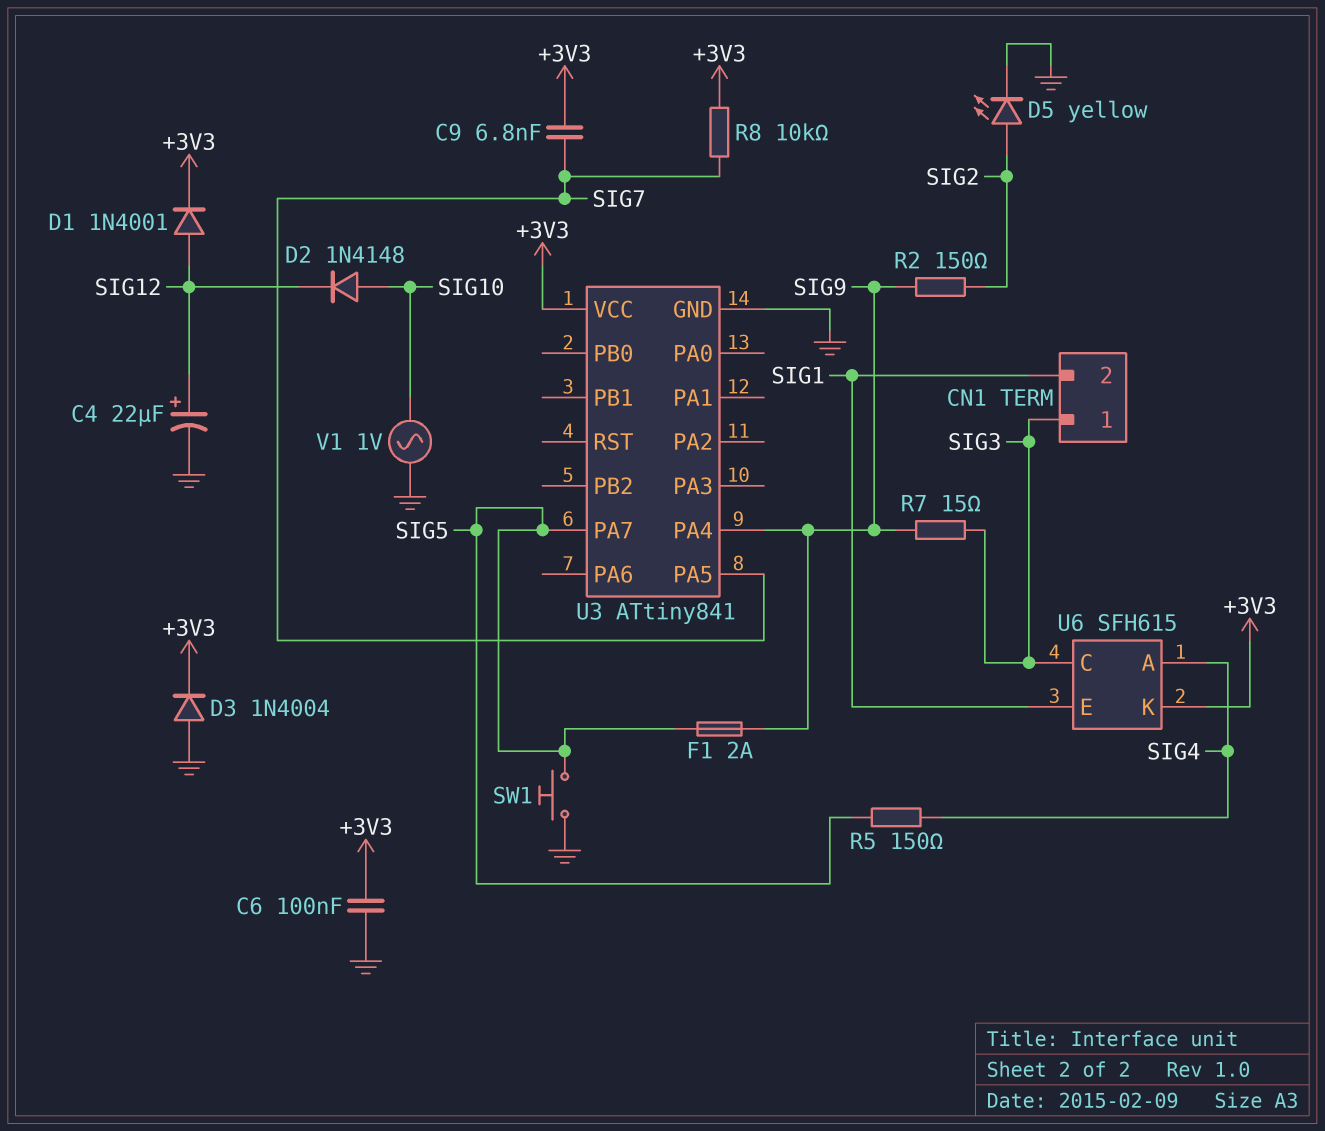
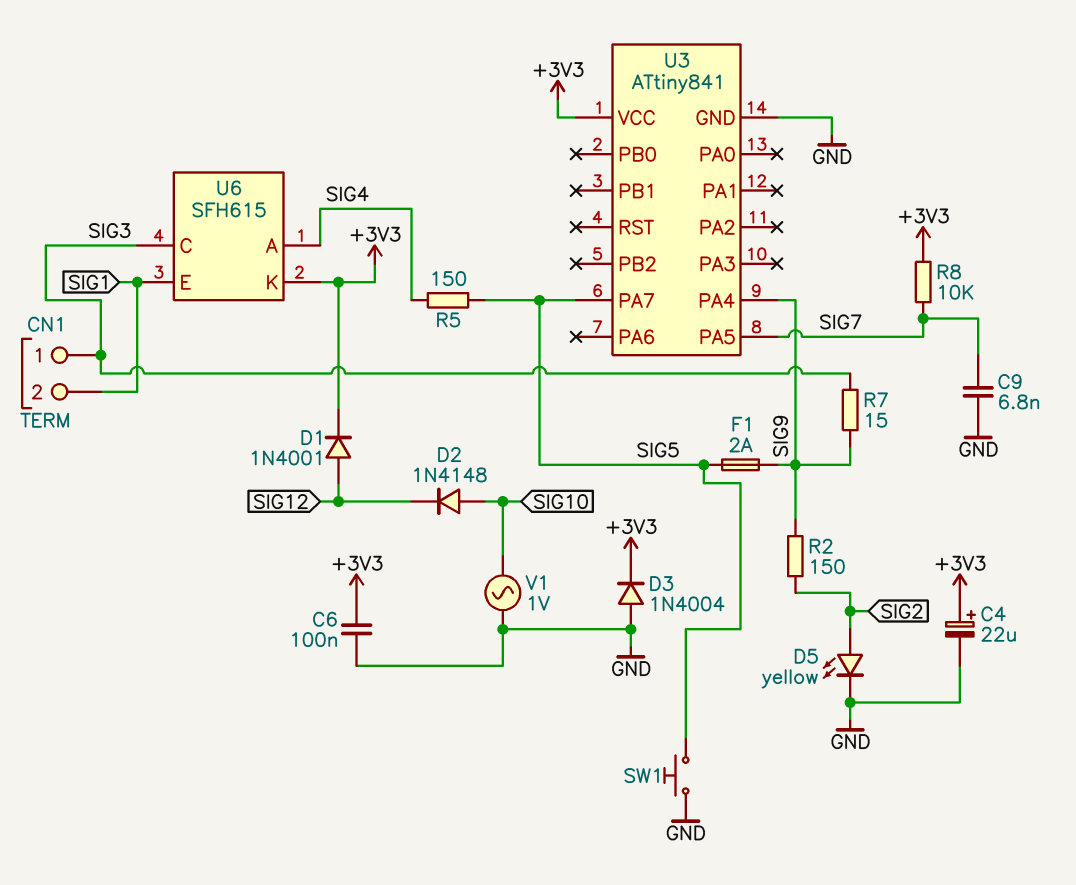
C4: 22uF (plus SIG12, minus GND) -> 22uF (plus +3V3, minus GND)
C9: 6.8nF (+3V3, SIG7) -> 6.8nF (GND, SIG7)

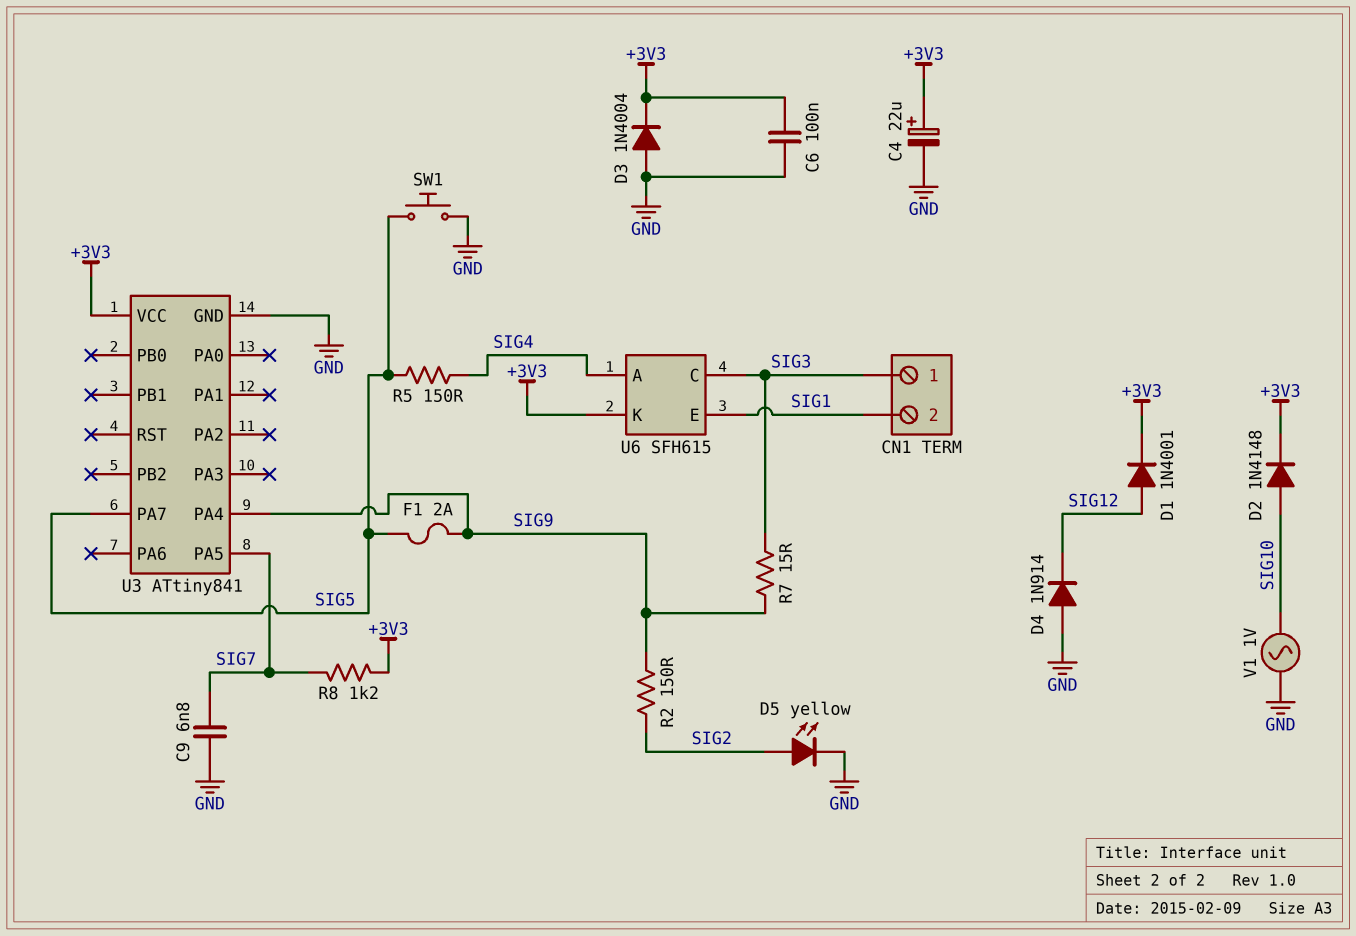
D2: diode 1N4148 (A SIG10, K SIG12) -> diode 1N4148 (A SIG10, K +3V3)
D4: none -> diode 1N914 (A GND, K SIG12)
R8: 10k (+3V3, SIG7) -> 1.2k (+3V3, SIG7)

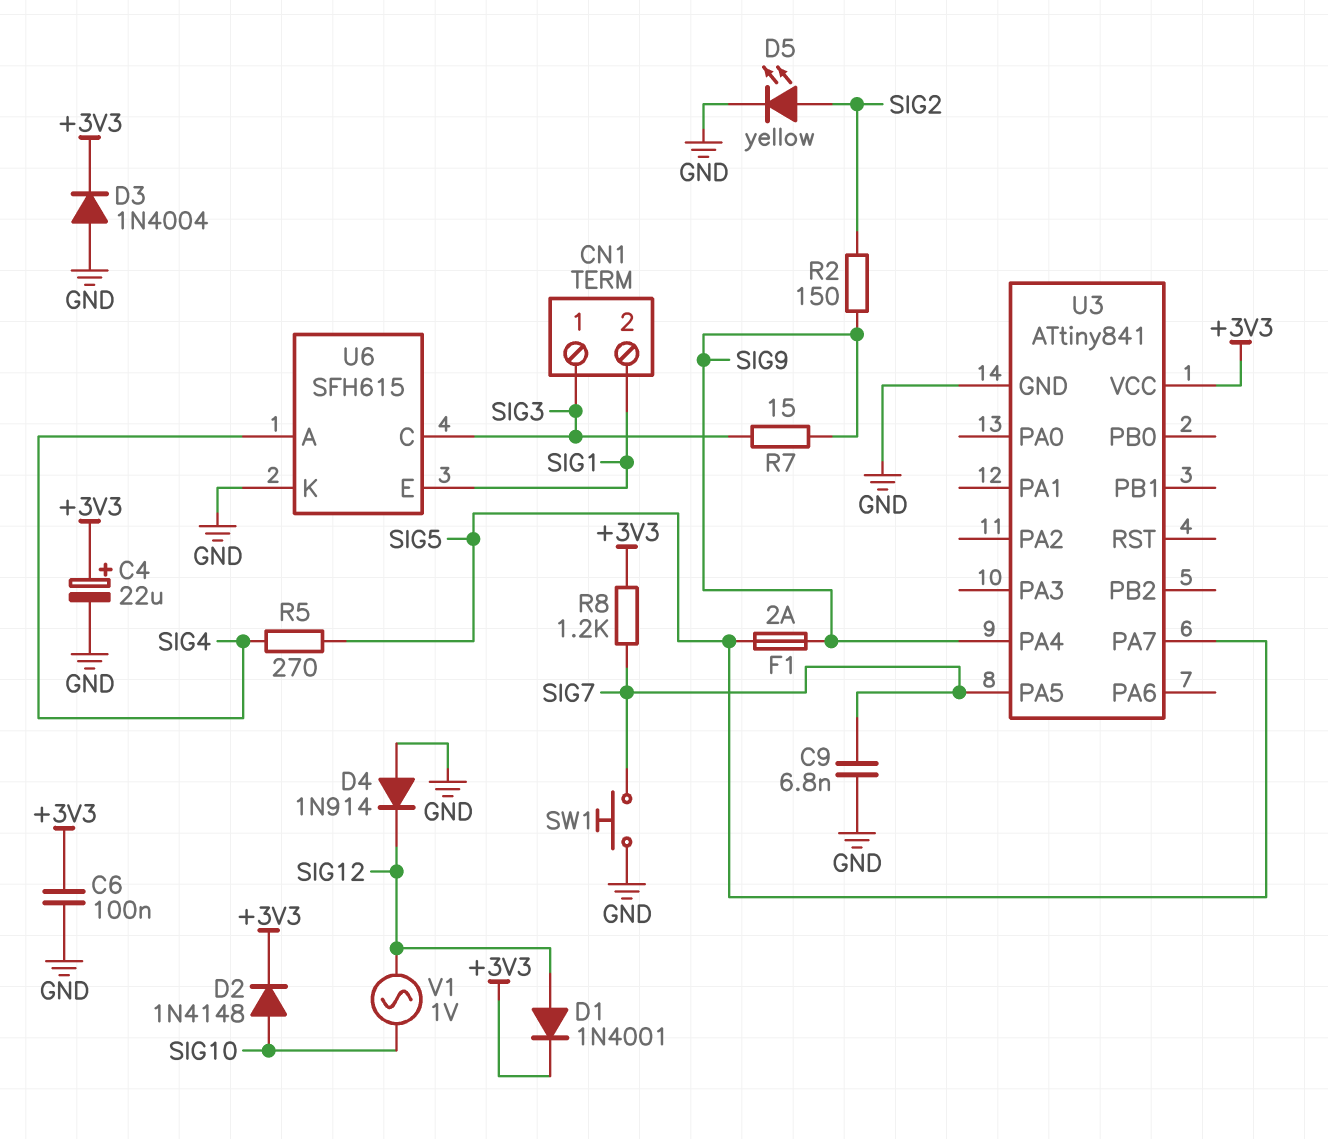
R5: 150 (SIG4, SIG5) -> 270 (SIG4, SIG5)
SW1: button (GND, SIG5) -> button (GND, SIG7)
U6 pin K: +3V3 -> GND
V1: AC 1V (GND, SIG10) -> AC 1V (SIG10, SIG12)

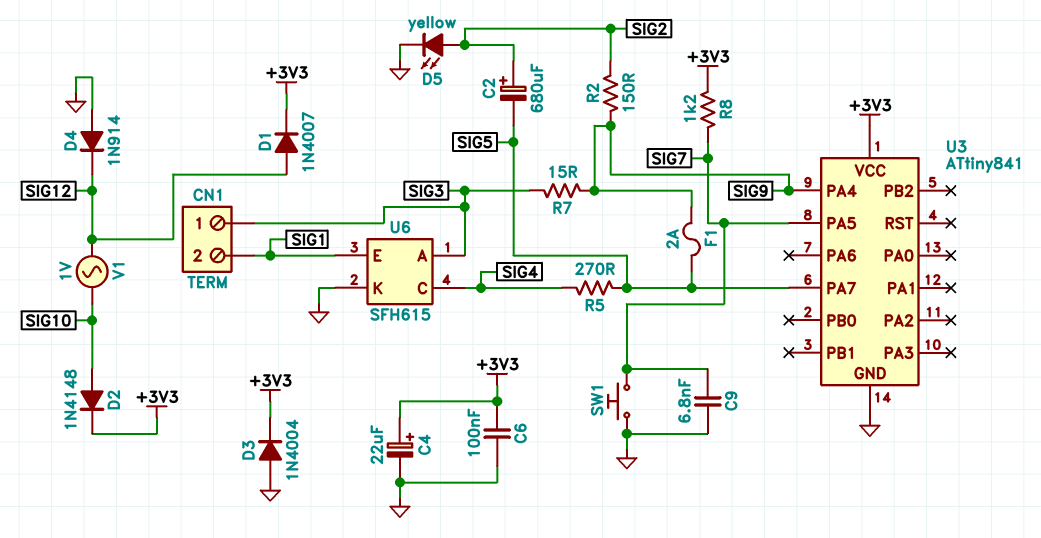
C2: none -> 680uF (plus SIG2, minus SIG5)
D1: diode 1N4001 (A SIG12, K +3V3) -> diode 1N4007 (A SIG12, K +3V3)
U6 pin A: SIG4 -> SIG3
U6 pin C: SIG3 -> SIG4

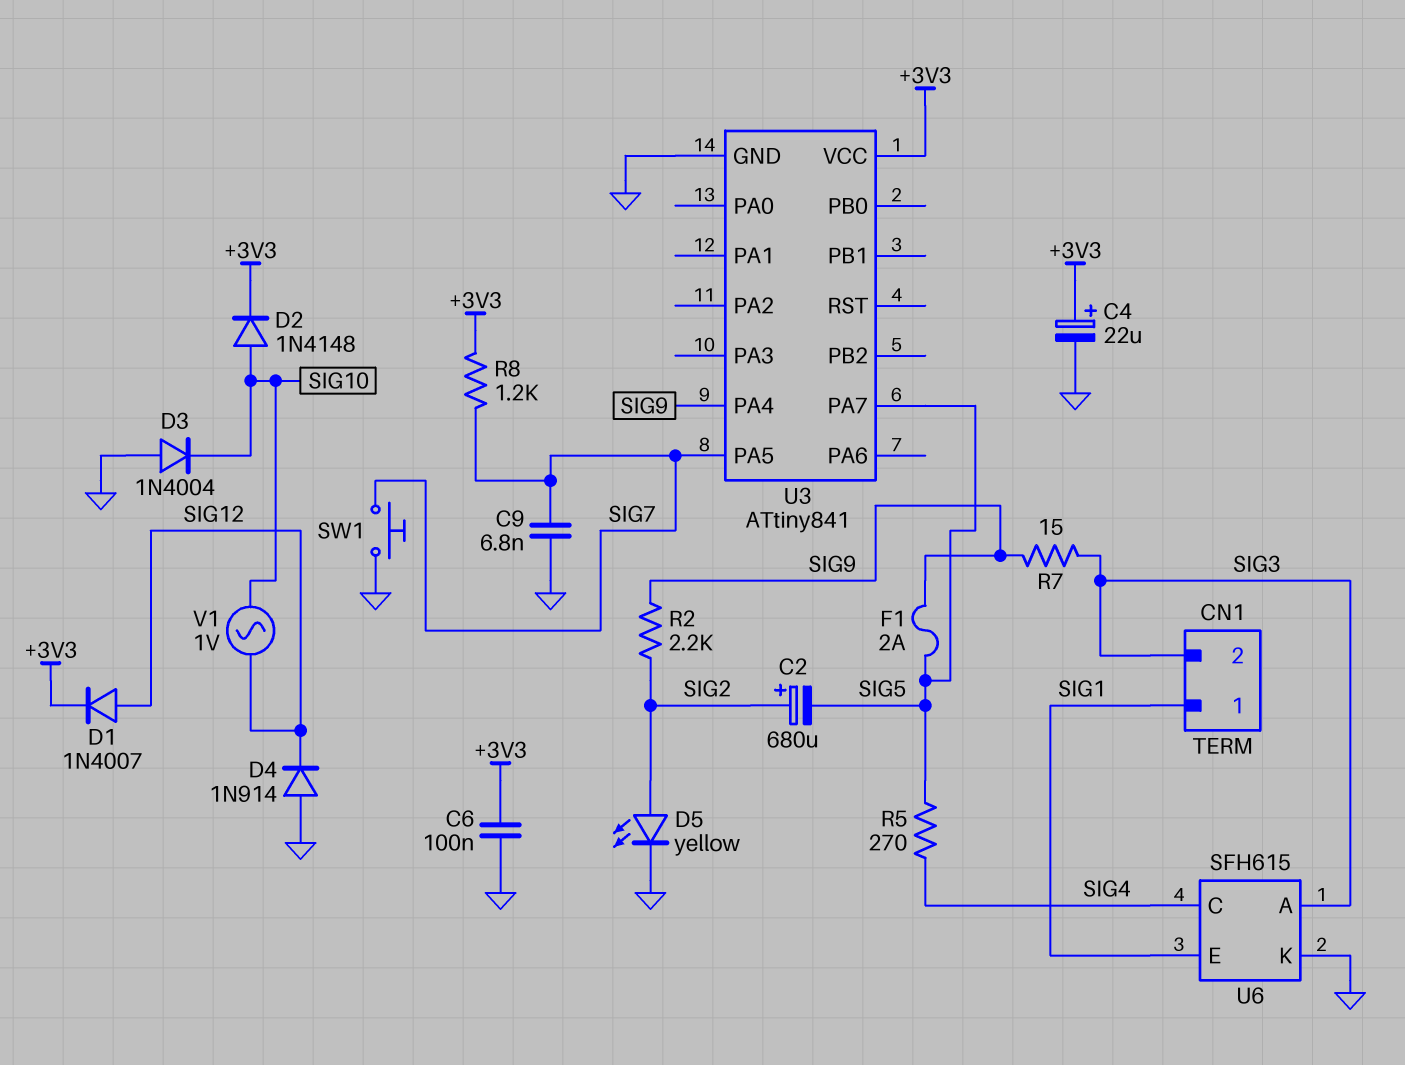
CN1 pin 1: SIG3 -> SIG1
CN1 pin 2: SIG1 -> SIG3
D3: diode 1N4004 (A GND, K +3V3) -> diode 1N4004 (A GND, K SIG10)
R2: 150 (SIG2, SIG9) -> 2.2k (SIG2, SIG9)

